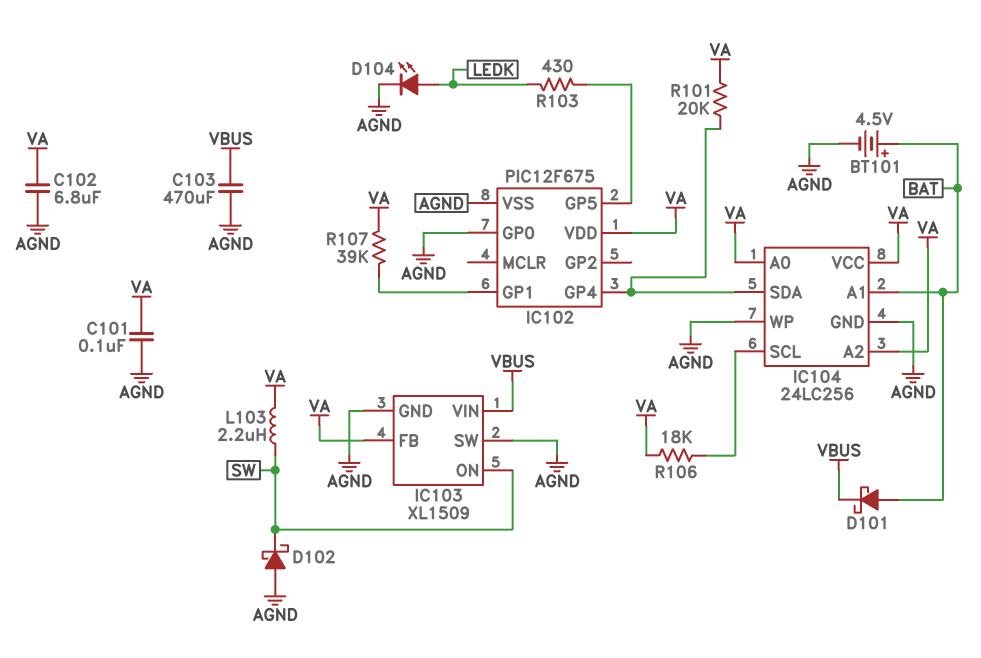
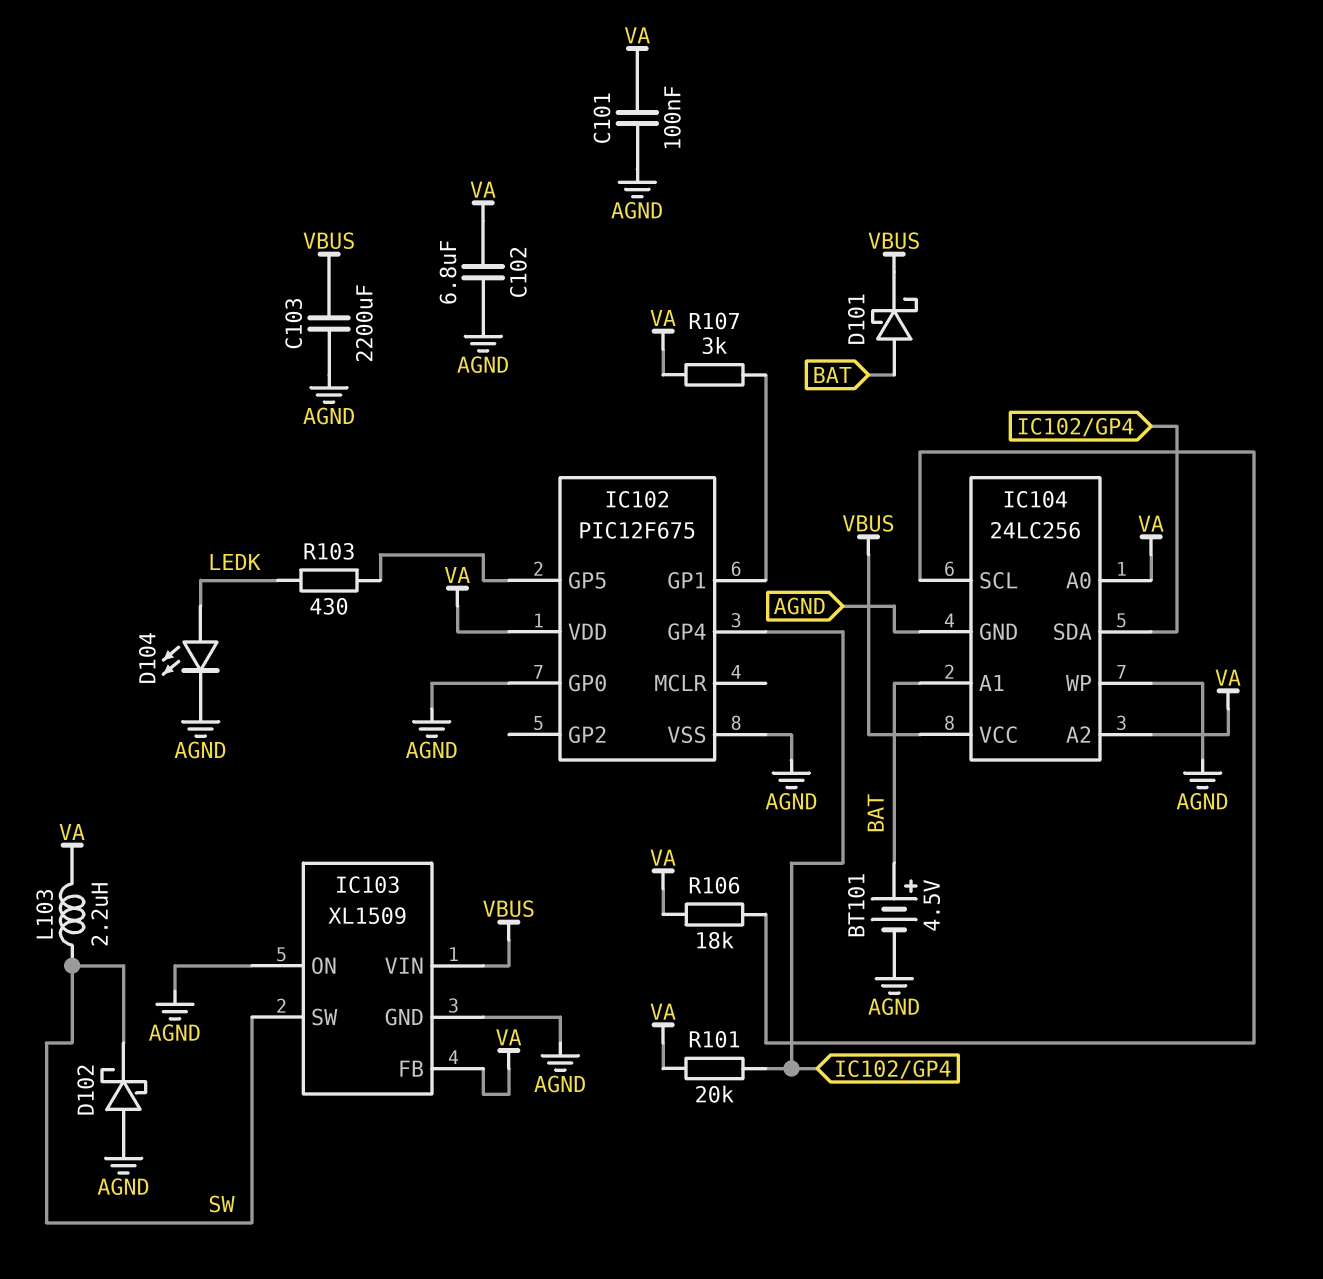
C103: 470uF (AGND, VBUS) -> 2200uF (AGND, VBUS)
IC103 pin ON: SW -> AGND
IC103 pin SW: AGND -> SW
IC104 pin VCC: VA -> VBUS
R107: 39k (IC102/GP1, VA) -> 3k (IC102/GP1, VA)

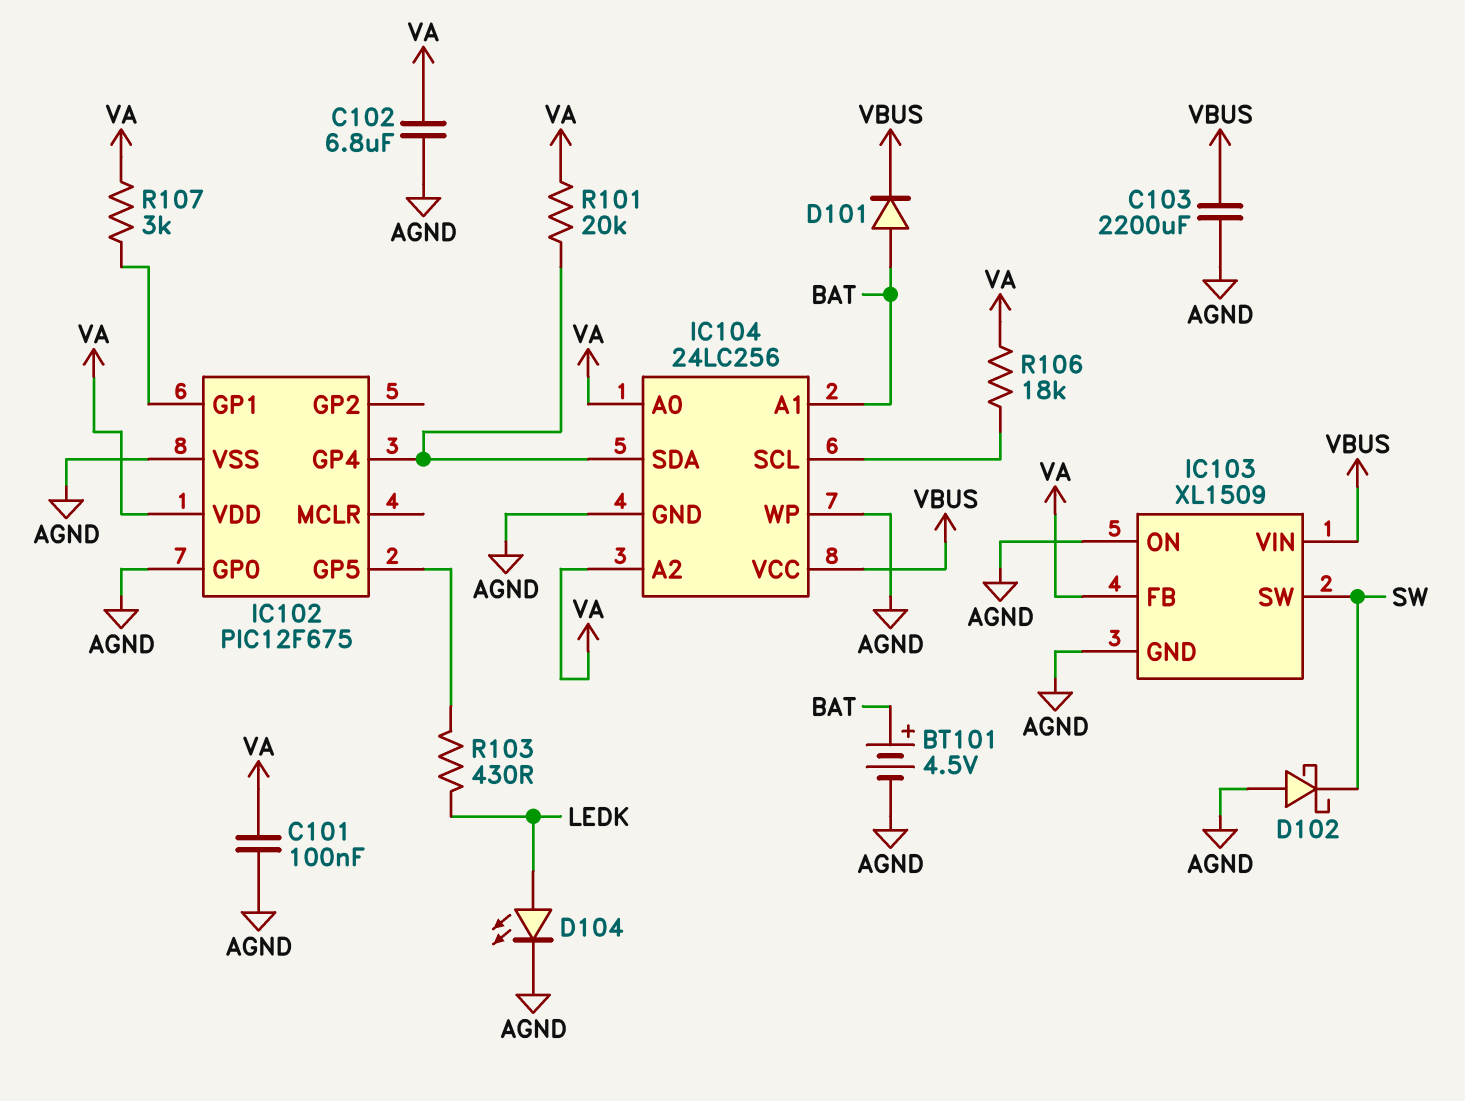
D101: schottky (A BAT, K VBUS) -> diode (A BAT, K VBUS)
L103: 2.2uH (SW, VA) -> none

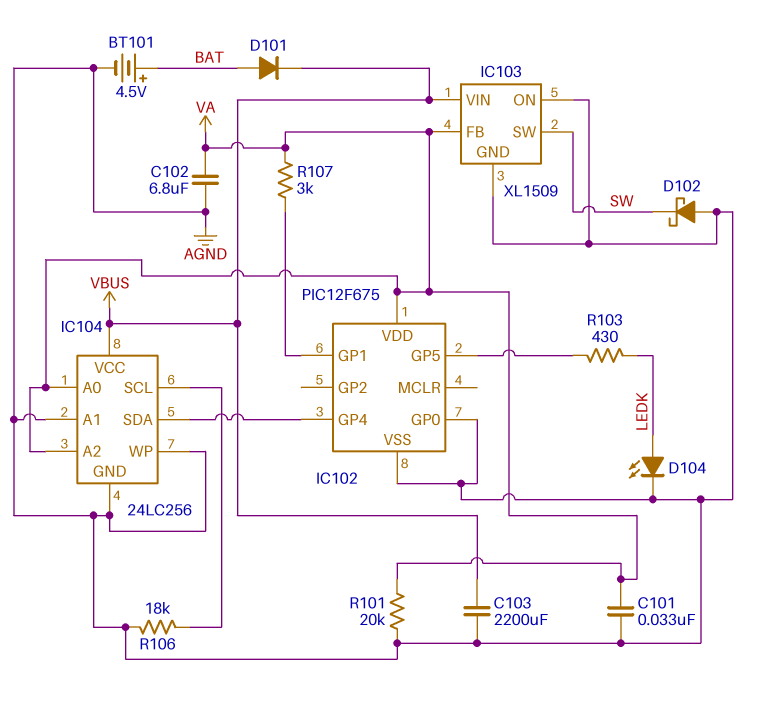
C101: 100nF (AGND, VA) -> 33nF (AGND, VA)
IC104 pin A1: BAT -> AGND
R101: 20k (IC102/GP4, VA) -> 20k (AGND, VA)
R106: 18k (IC104/SCL, VA) -> 18k (AGND, IC104/SCL)

